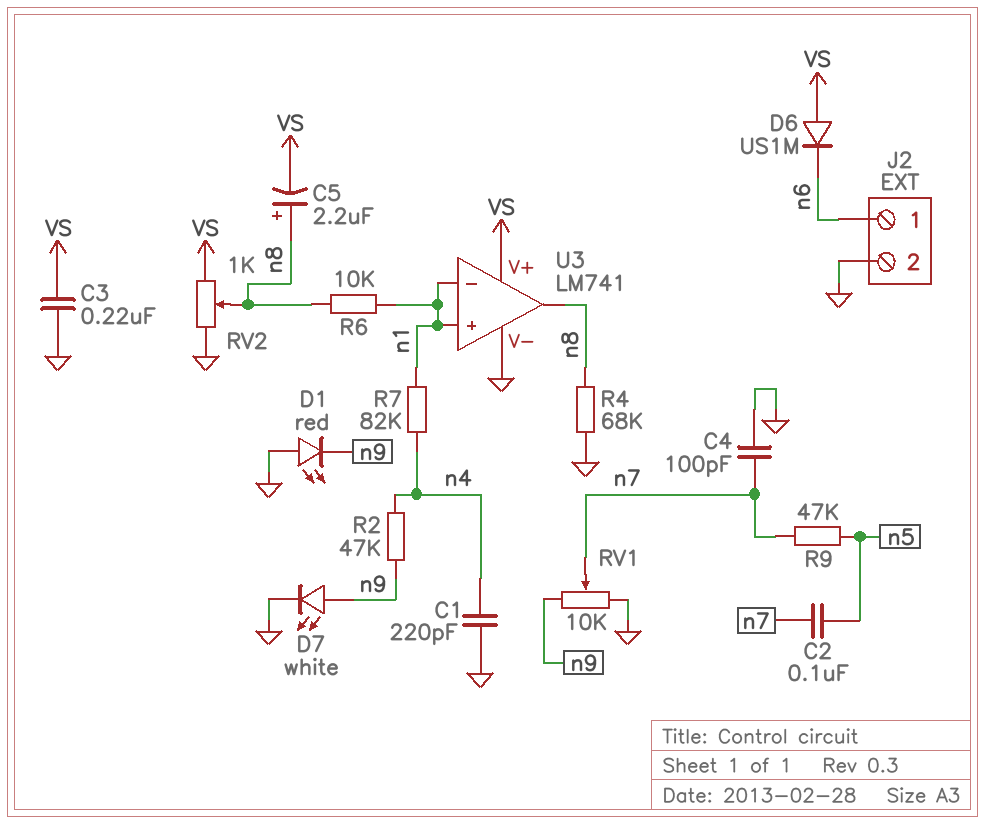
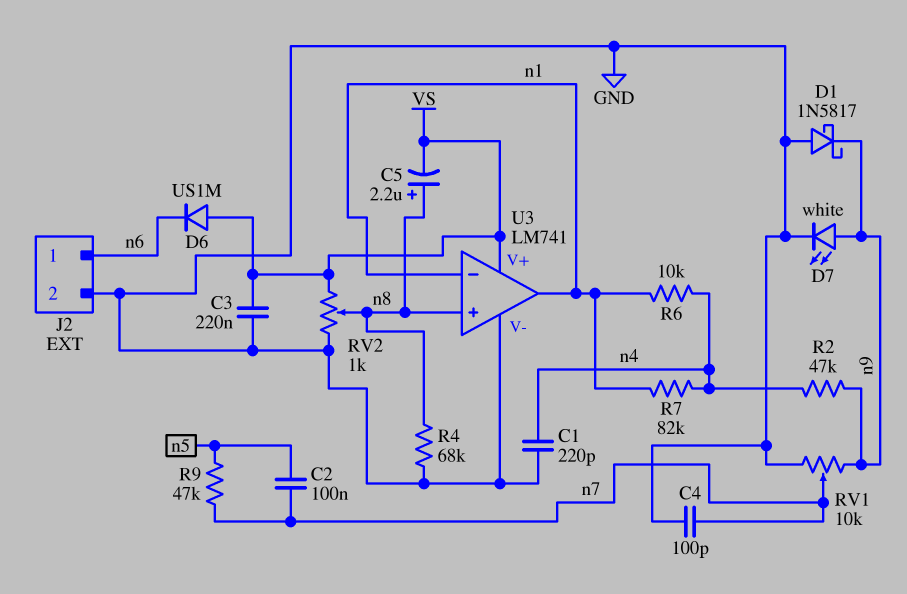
D1: LED red (A GND, K n9) -> schottky 1N5817 (A GND, K n9)
R6: 10k (n1, n8) -> 10k (n1, n4)
U3 pin in+: n1 -> n8
U3 pin out: n8 -> n1

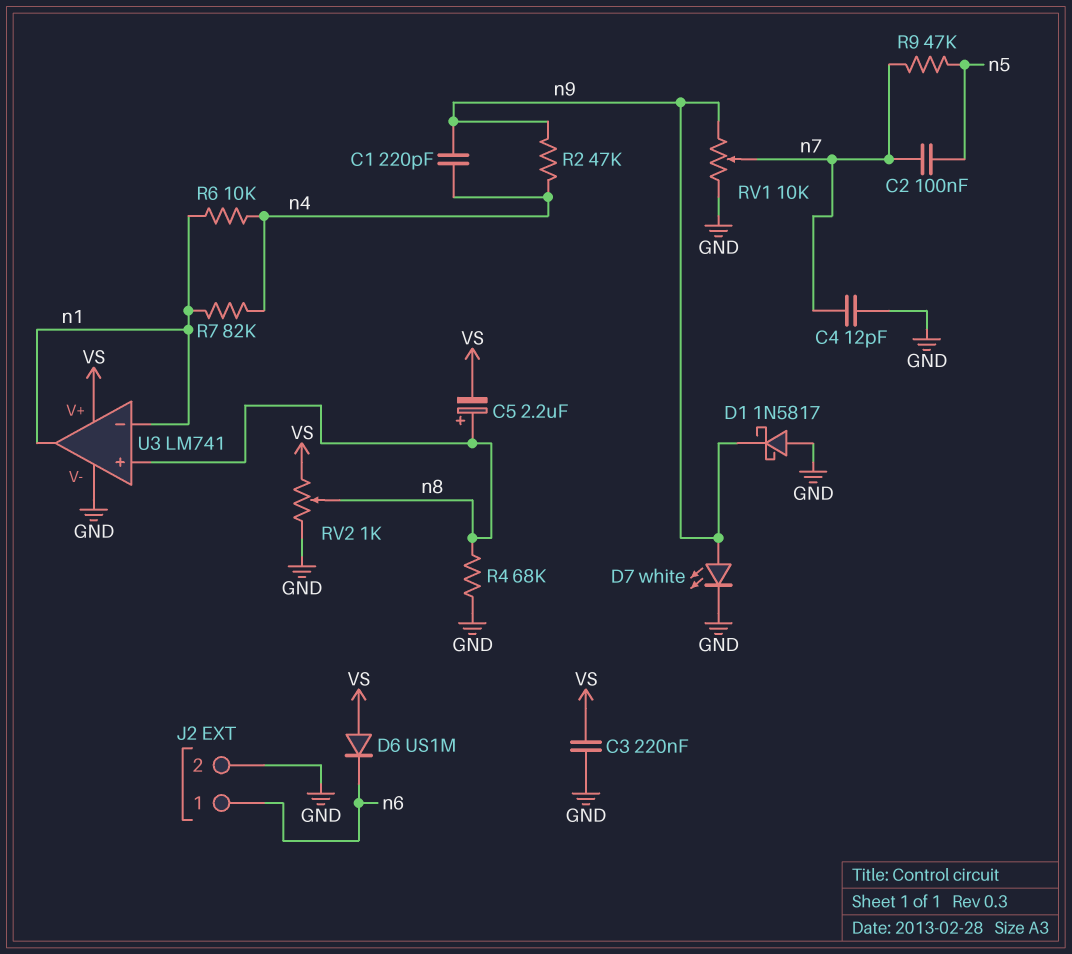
C1: 220pF (GND, n4) -> 220pF (n4, n9)
C4: 100pF (GND, n7) -> 12pF (GND, n7)

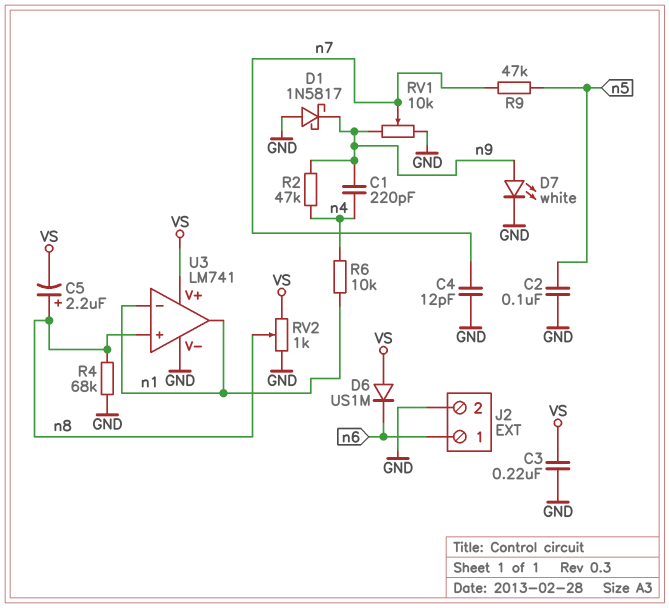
C2: 100nF (n5, n7) -> 100nF (GND, n5)
R7: 82k (n1, n4) -> none

